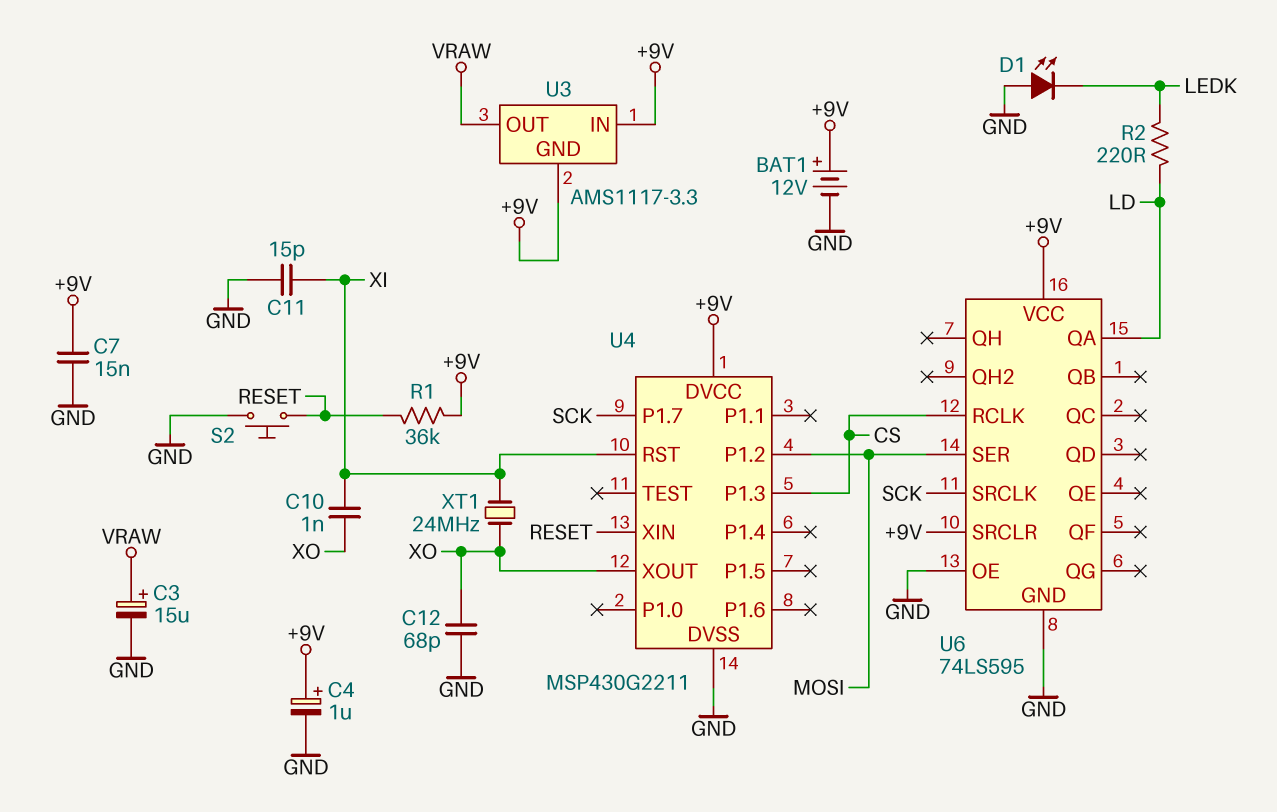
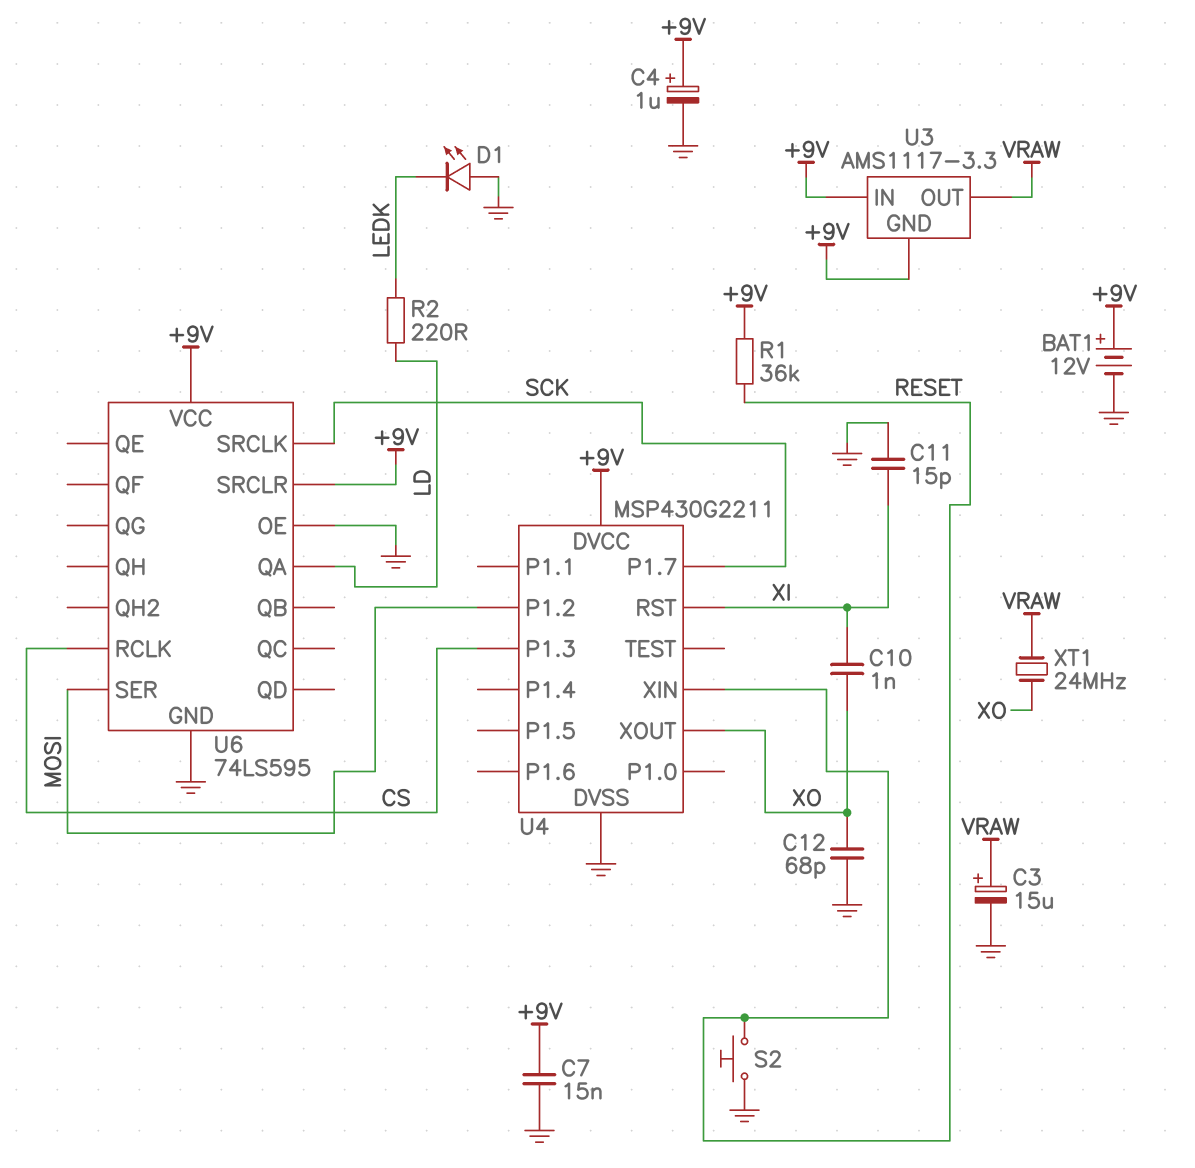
XT1: 24MHz (XI, XO) -> 24MHz (VRAW, XO)

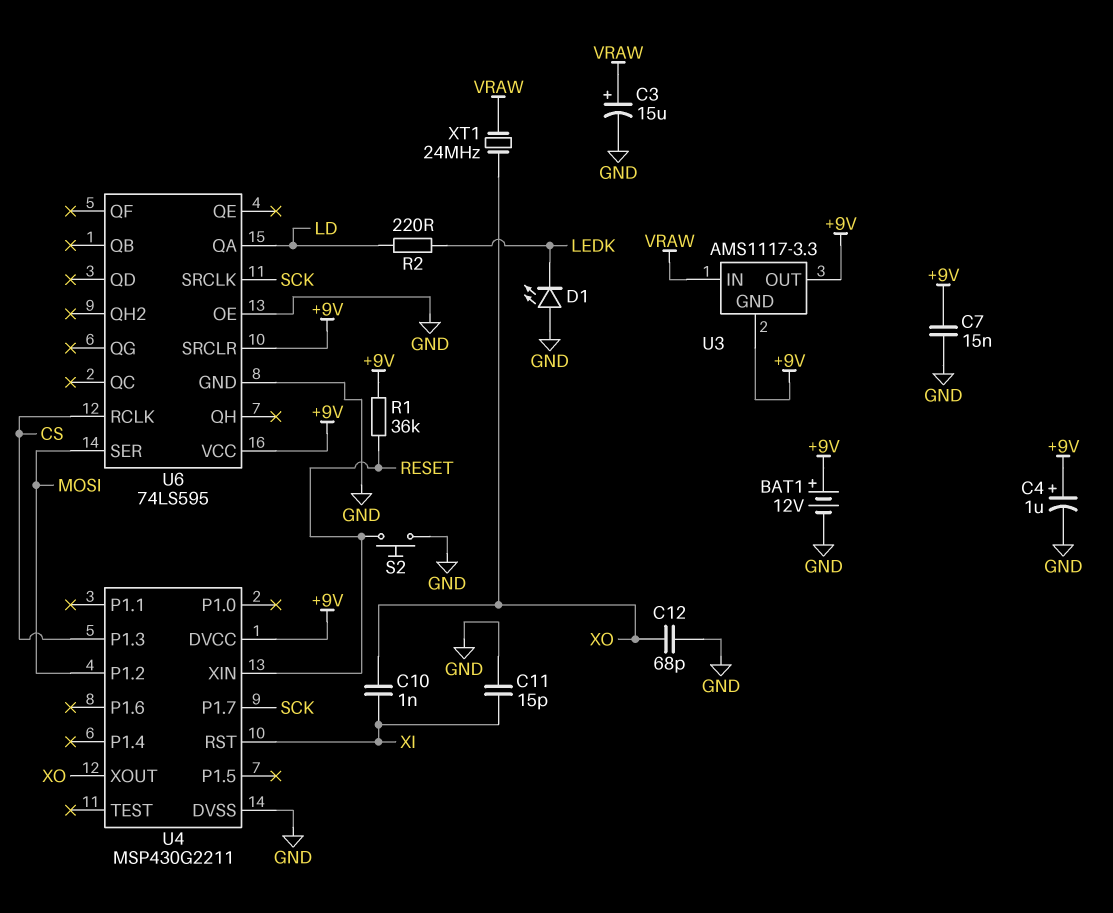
U3 pin IN: +9V -> VRAW
U3 pin OUT: VRAW -> +9V

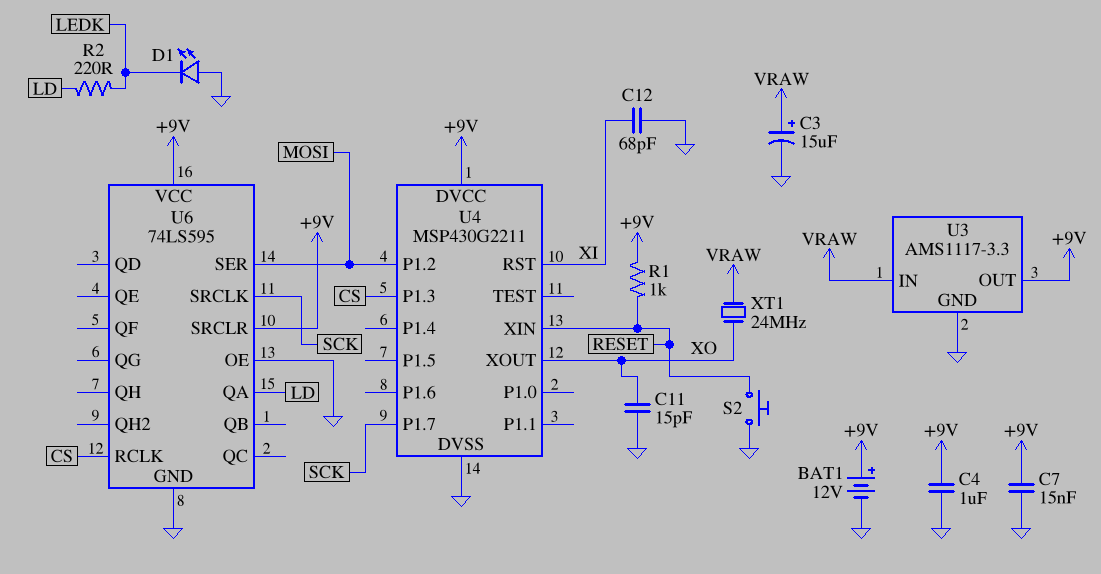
C4: 1uF (plus +9V, minus GND) -> 1uF (+9V, GND)
C10: 1nF (XI, XO) -> none
C11: 15pF (GND, XI) -> 15pF (GND, XO)
C12: 68pF (GND, XO) -> 68pF (GND, XI)
R1: 36k (+9V, RESET) -> 1k (+9V, RESET)
U3 pin GND: +9V -> GND

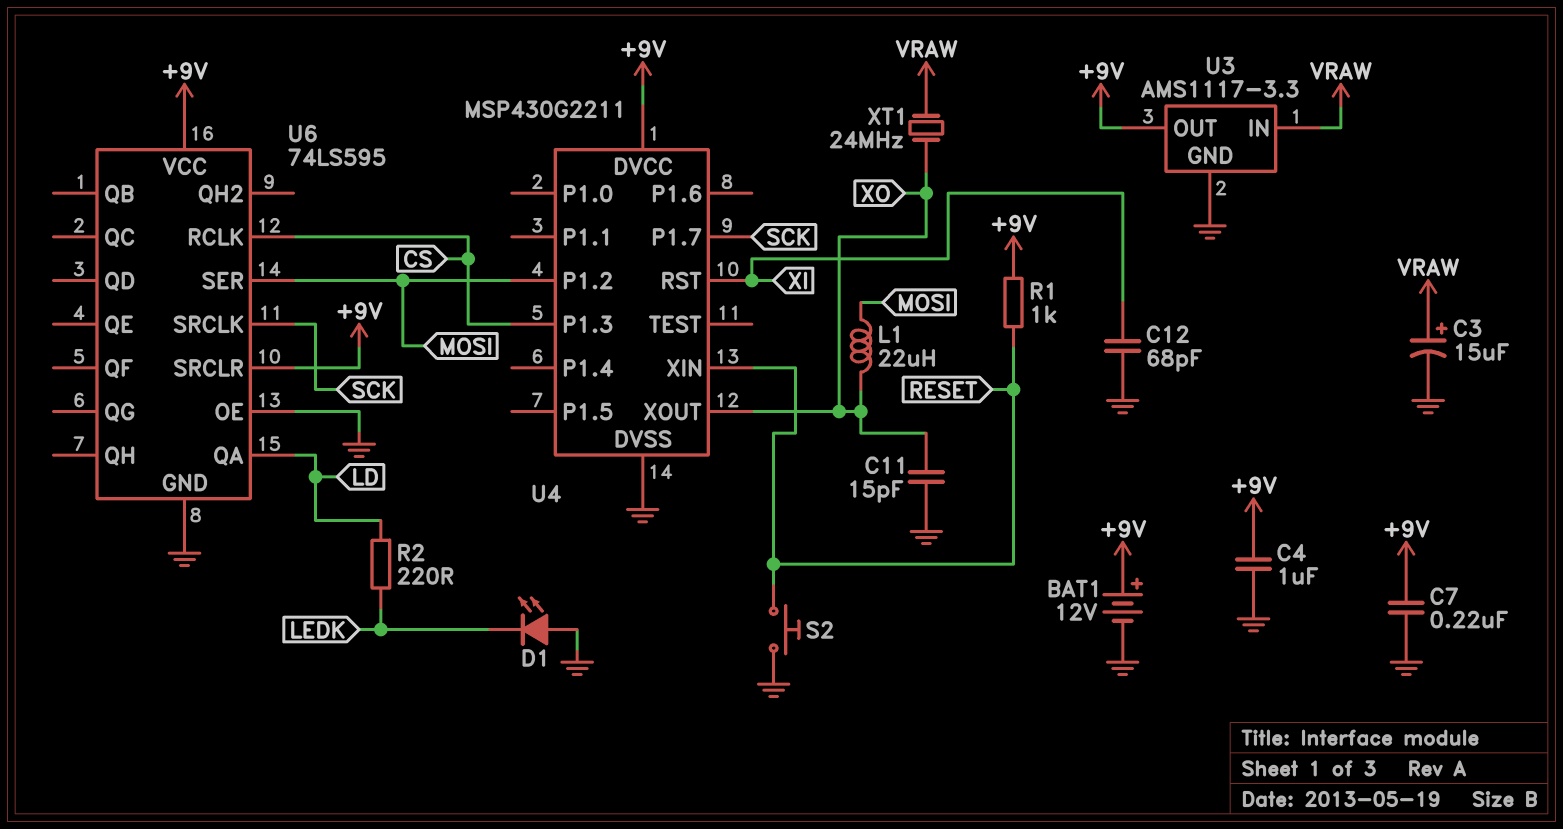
C7: 15nF (+9V, GND) -> 220nF (+9V, GND)
L1: none -> 22uH (MOSI, XO)

